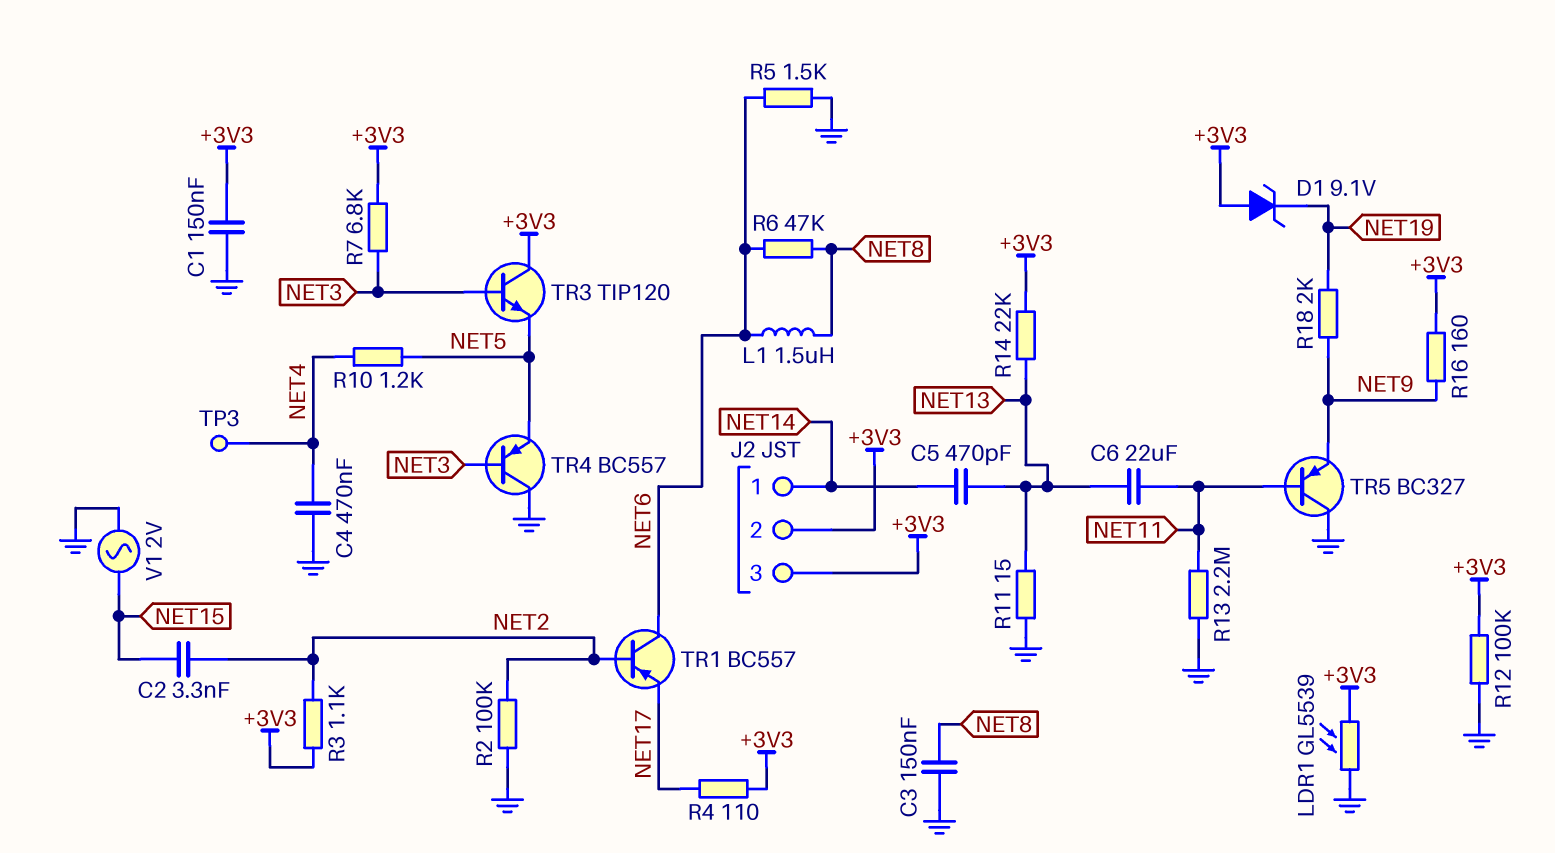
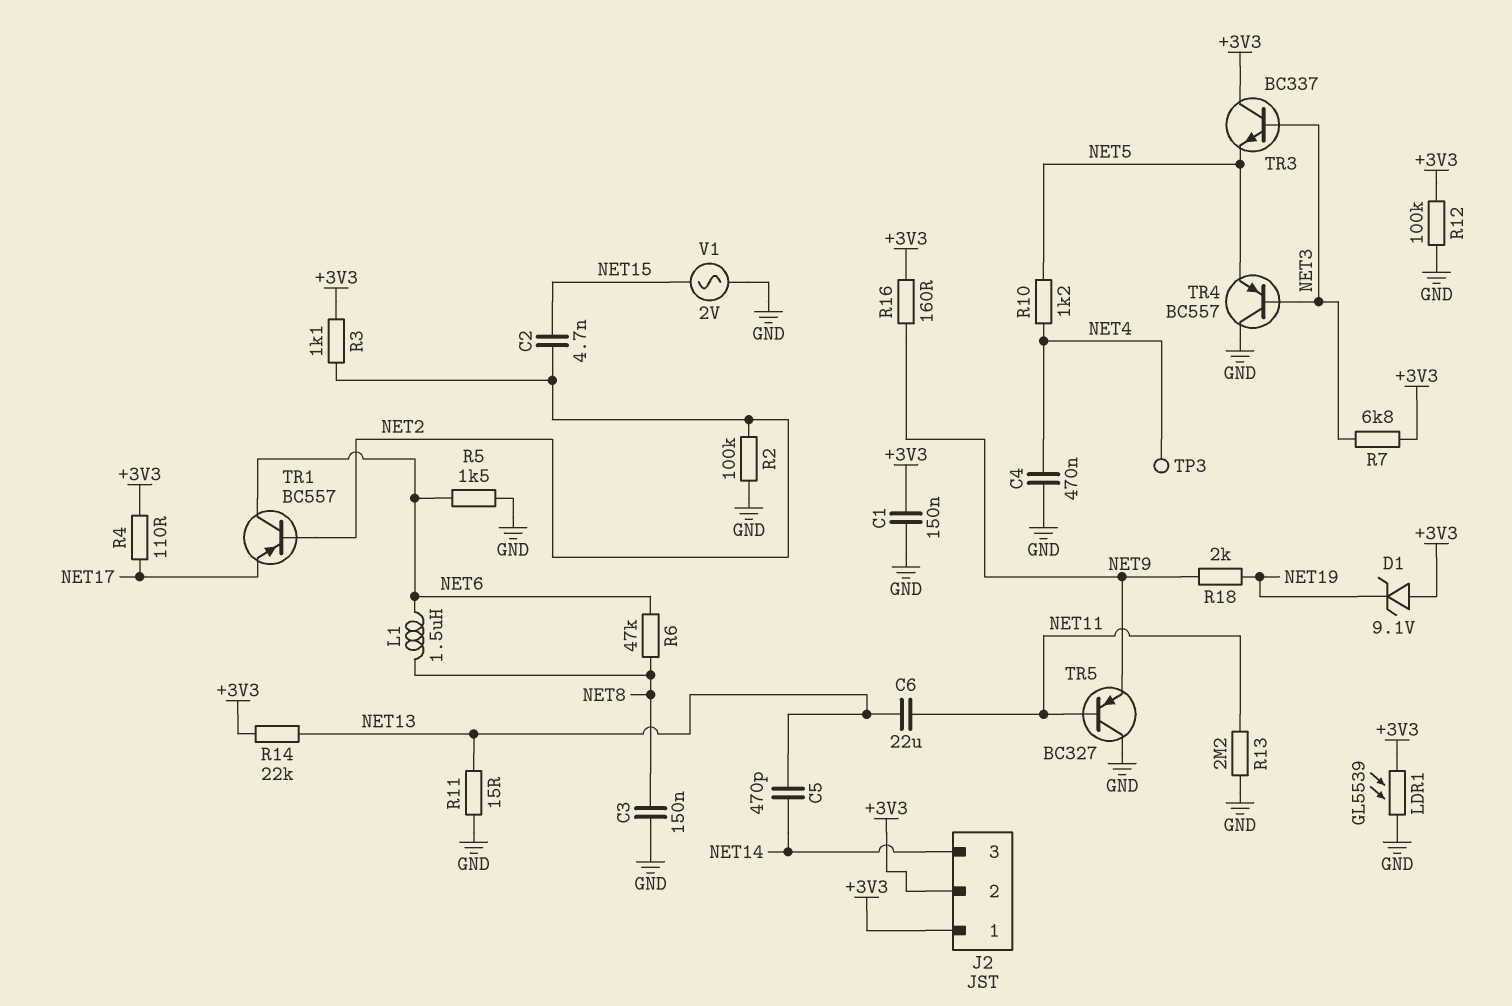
C2: 3.3nF (NET2, NET15) -> 4.7nF (NET2, NET15)
J2 pin 1: NET14 -> +3V3
J2 pin 3: +3V3 -> NET14
TR3: NPN TIP120 (B NET3, C +3V3, E NET5) -> NPN BC337 (B NET3, C +3V3, E NET5)

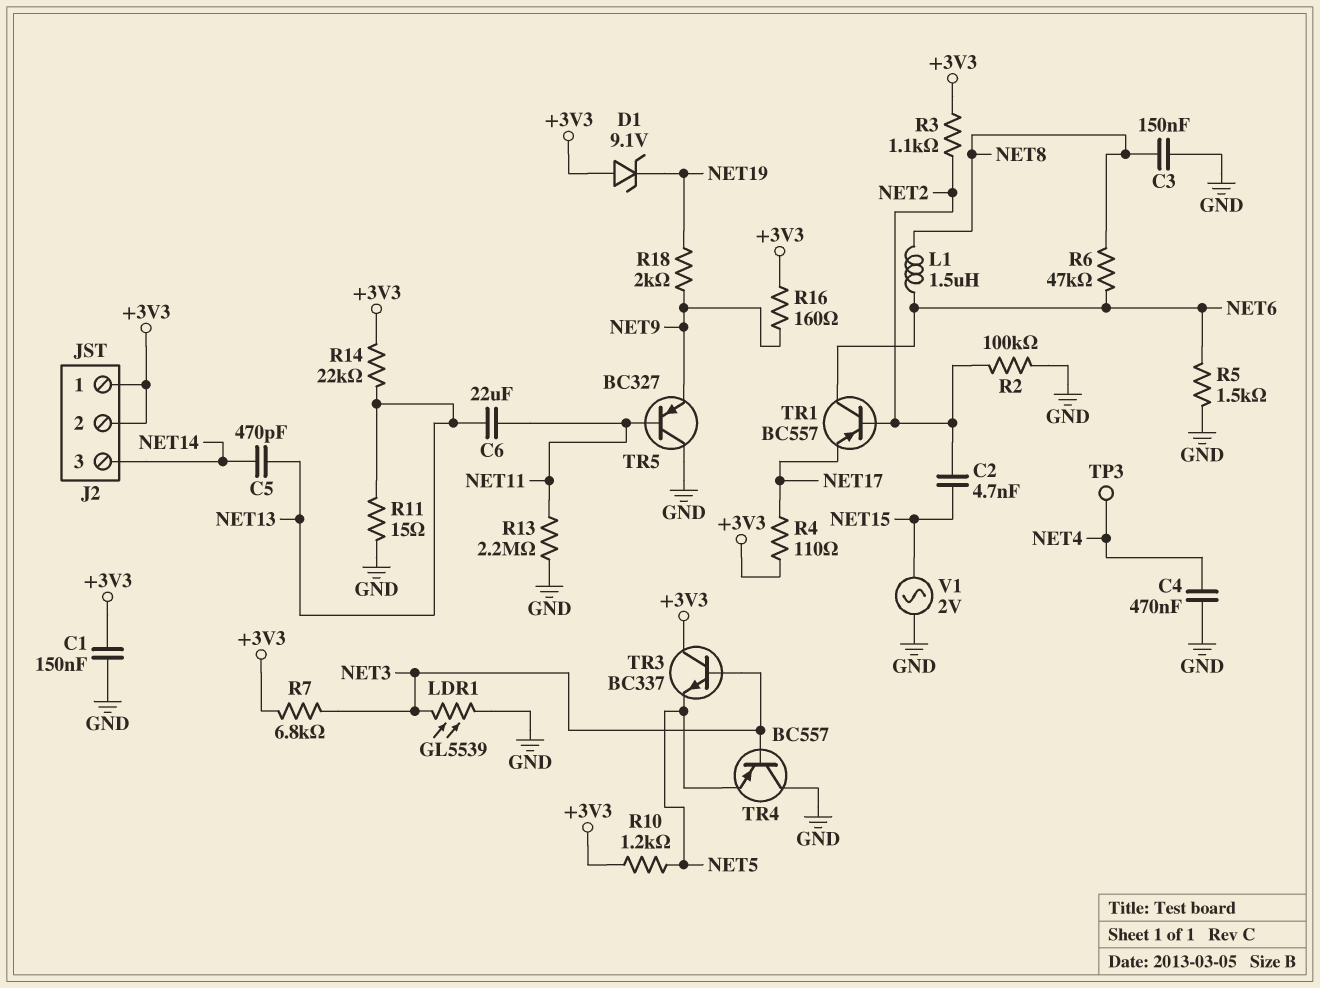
LDR1: GL5539 (+3V3, GND) -> GL5539 (GND, NET3)
R10: 1.2k (NET4, NET5) -> 1.2k (+3V3, NET5)
R12: 100k (+3V3, GND) -> none

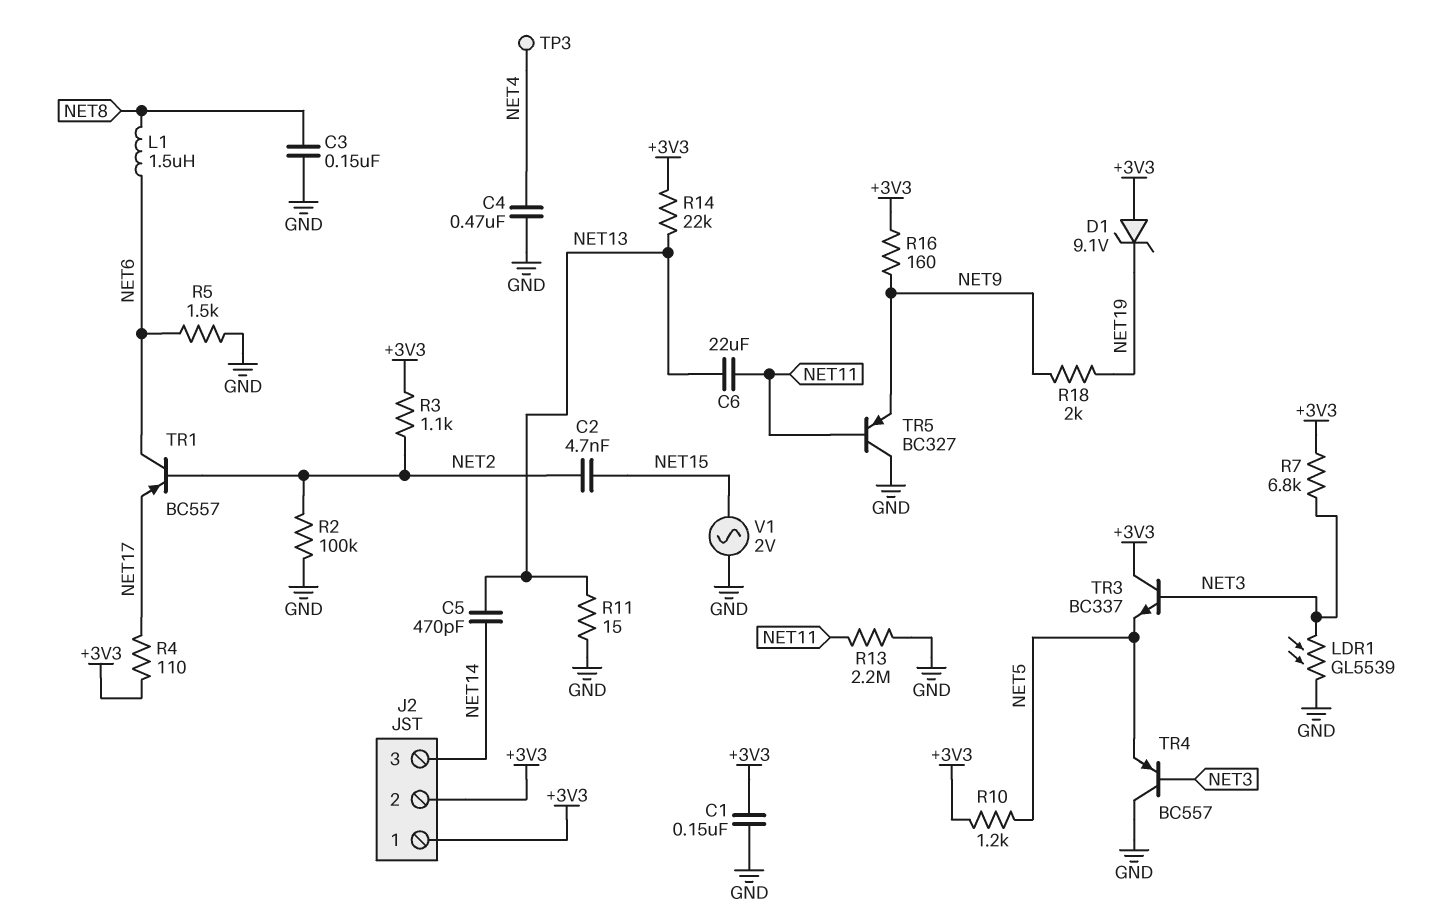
R6: 47k (NET6, NET8) -> none

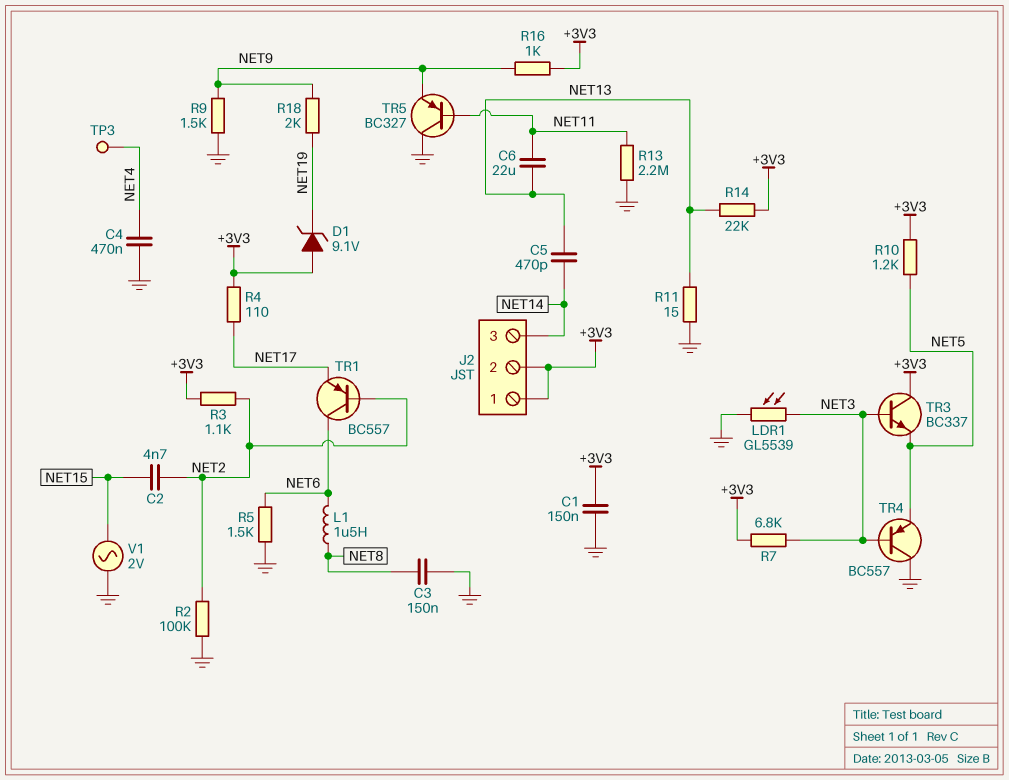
R9: none -> 1.5k (GND, NET9)
R16: 160 (+3V3, NET9) -> 1k (+3V3, NET9)

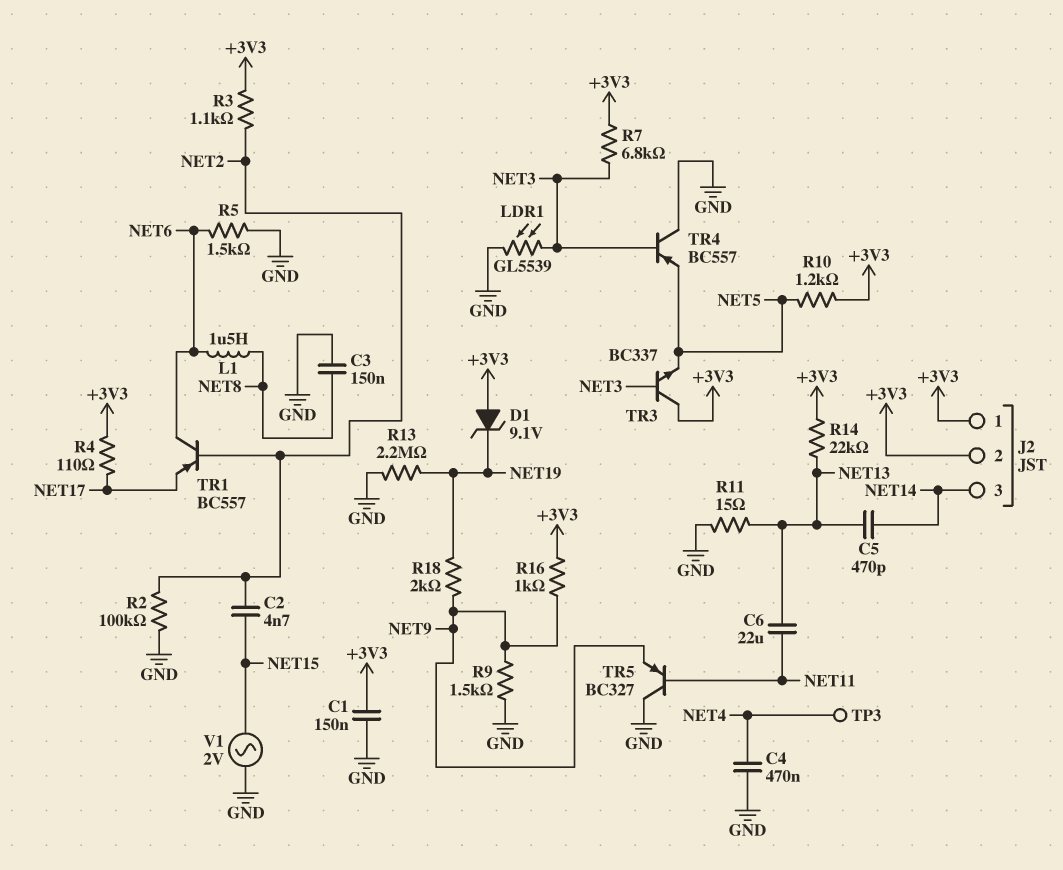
R13: 2.2M (GND, NET11) -> 2.2M (GND, NET19)

